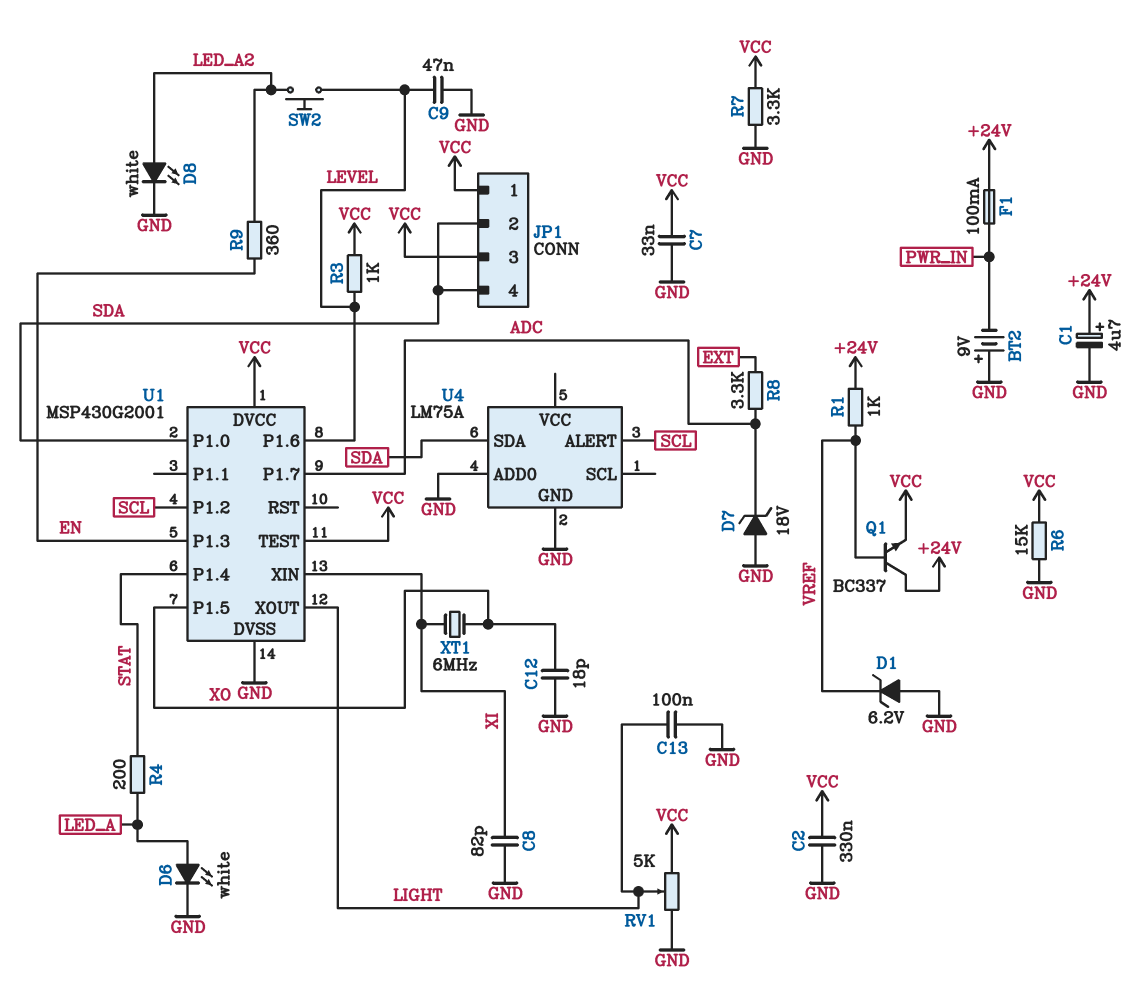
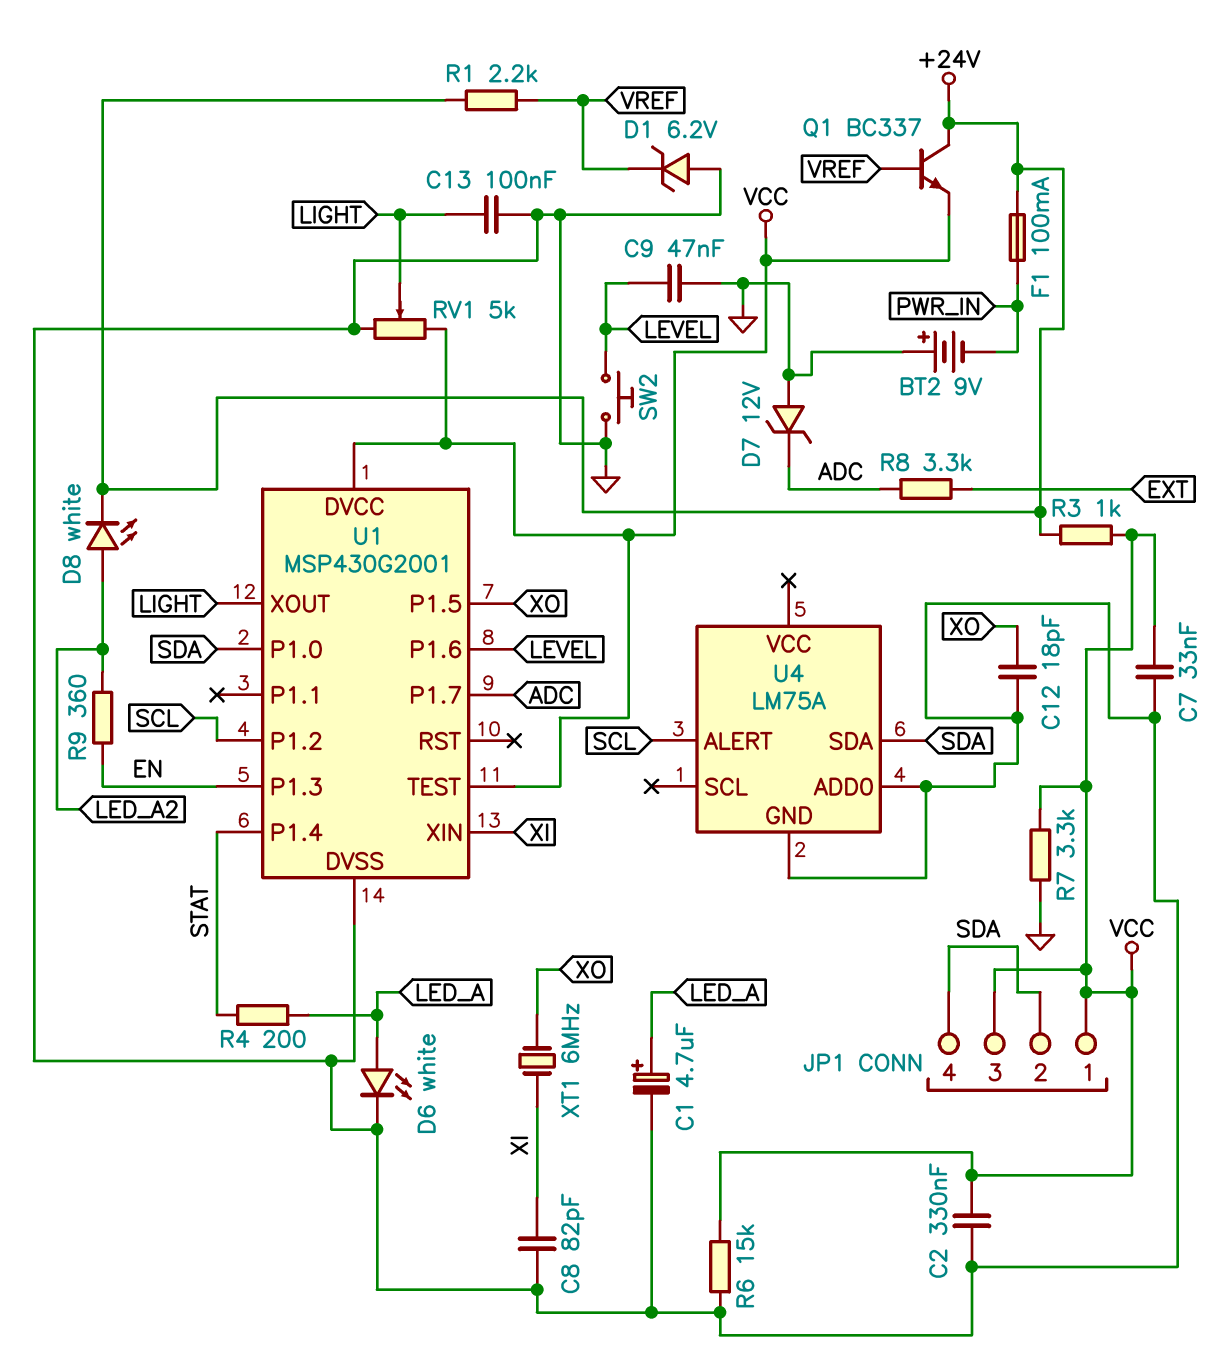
C1: 4.7uF (plus +24V, minus GND) -> 4.7uF (plus LED_A, minus GND)
D7: zener 18V (A GND, K ADC) -> zener 12V (A GND, K ADC)
D8: LED white (A LED_A2, K GND) -> LED white (A LED_A2, K +24V)
R1: 1k (+24V, VREF) -> 2.2k (+24V, VREF)
R3: 1k (LEVEL, VCC) -> 1k (+24V, VCC)
SW2: button (LED_A2, LEVEL) -> button (GND, LEVEL)

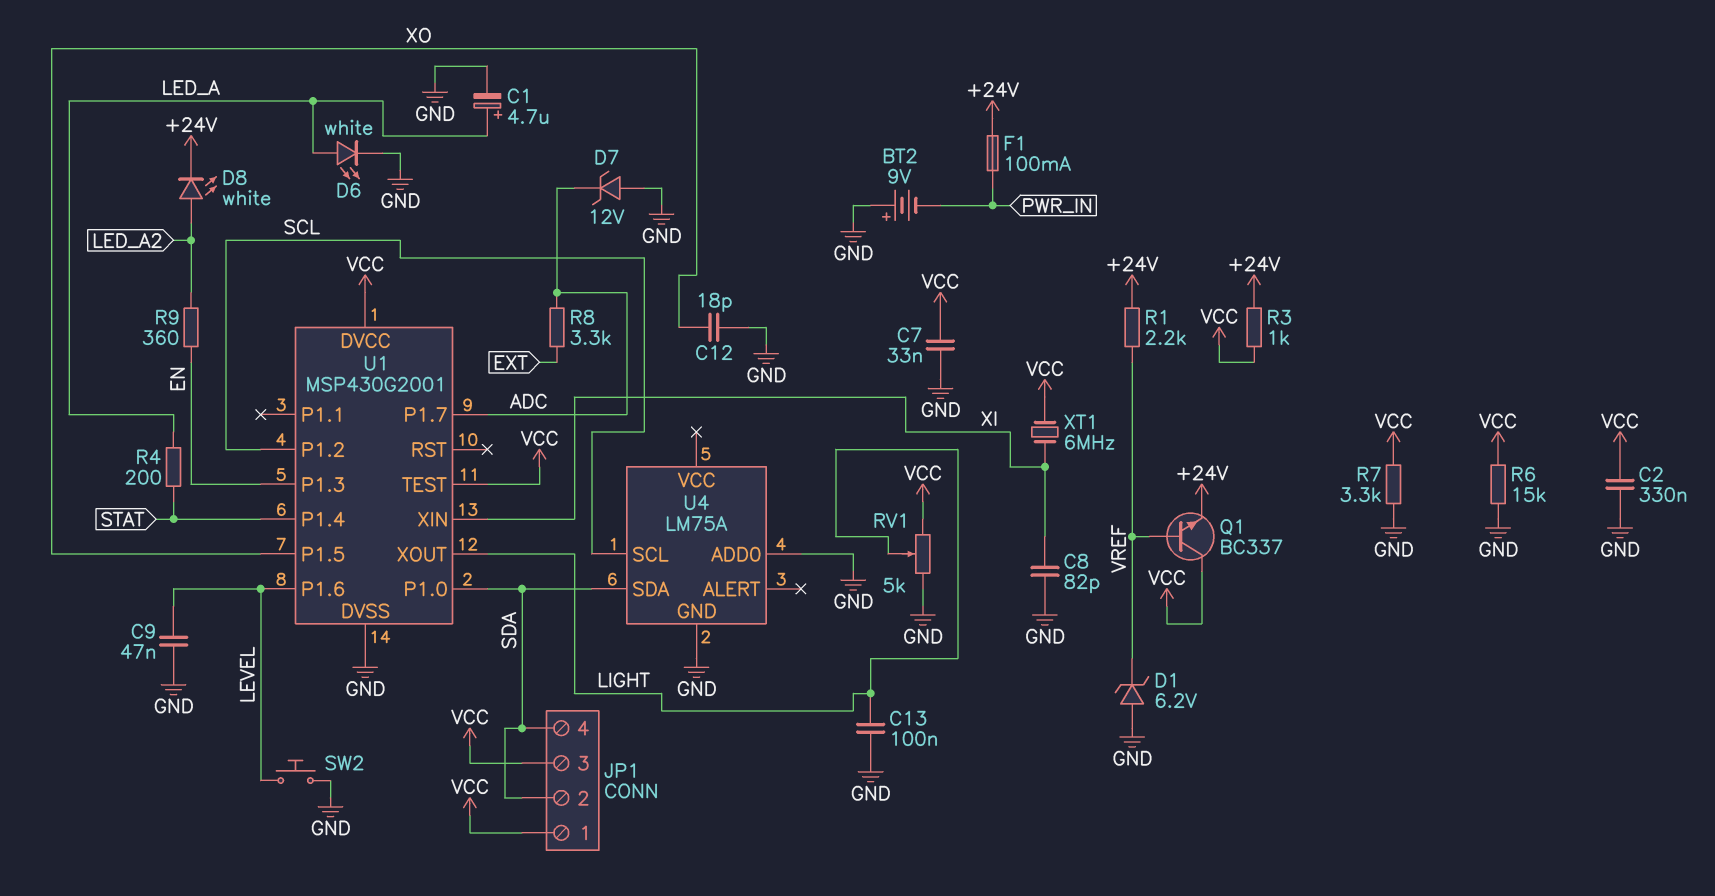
Q1: NPN BC337 (B VREF, C +24V, E VCC) -> NPN BC337 (B VREF, C VCC, E +24V)
U4 pin ALERT: SCL -> none
U4 pin SCL: none -> SCL
XT1: 6MHz (XI, XO) -> 6MHz (VCC, XI)

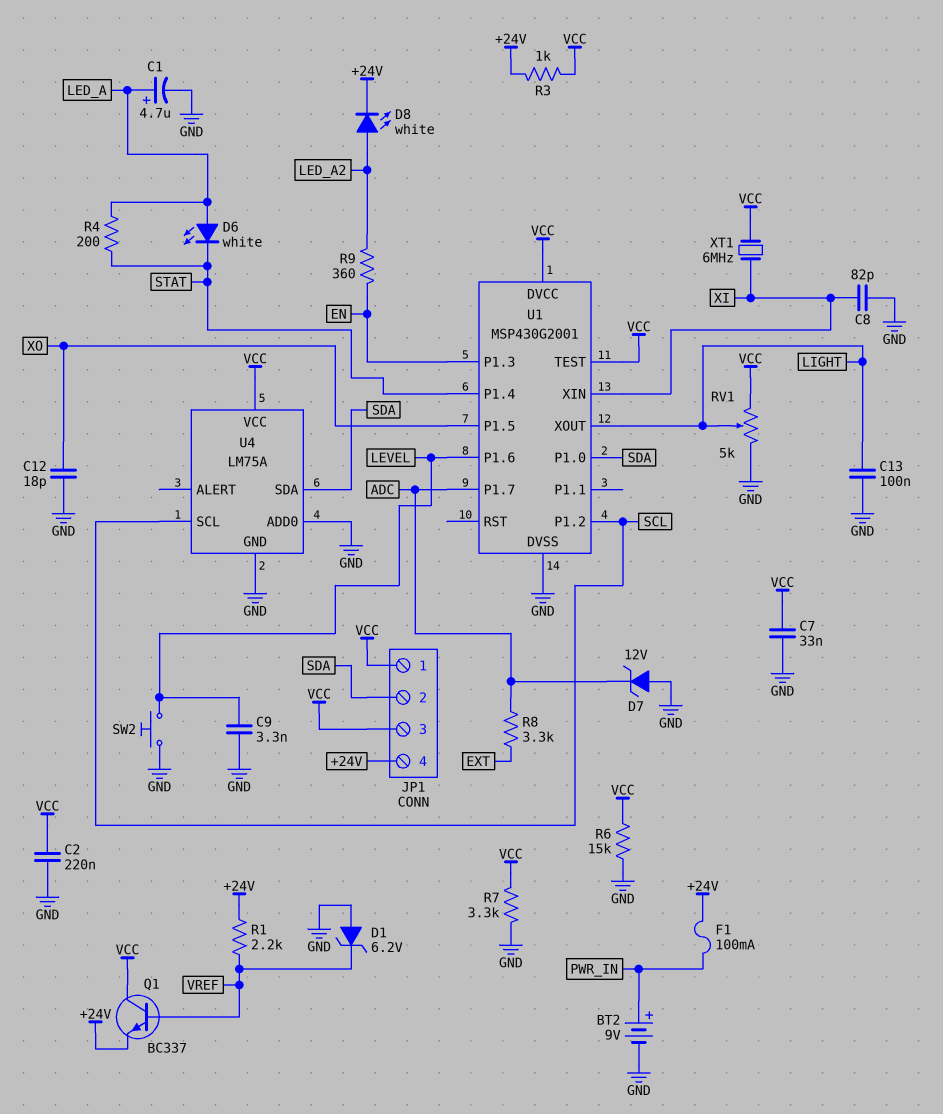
BT2: 9V (plus GND, minus PWR_IN) -> 9V (plus PWR_IN, minus GND)
C2: 330nF (GND, VCC) -> 220nF (GND, VCC)
C9: 47nF (GND, LEVEL) -> 3.3nF (GND, LEVEL)
D6: LED white (A LED_A, K GND) -> LED white (A LED_A, K STAT)
JP1 pin 4: SDA -> +24V
U4 pin VCC: none -> VCC

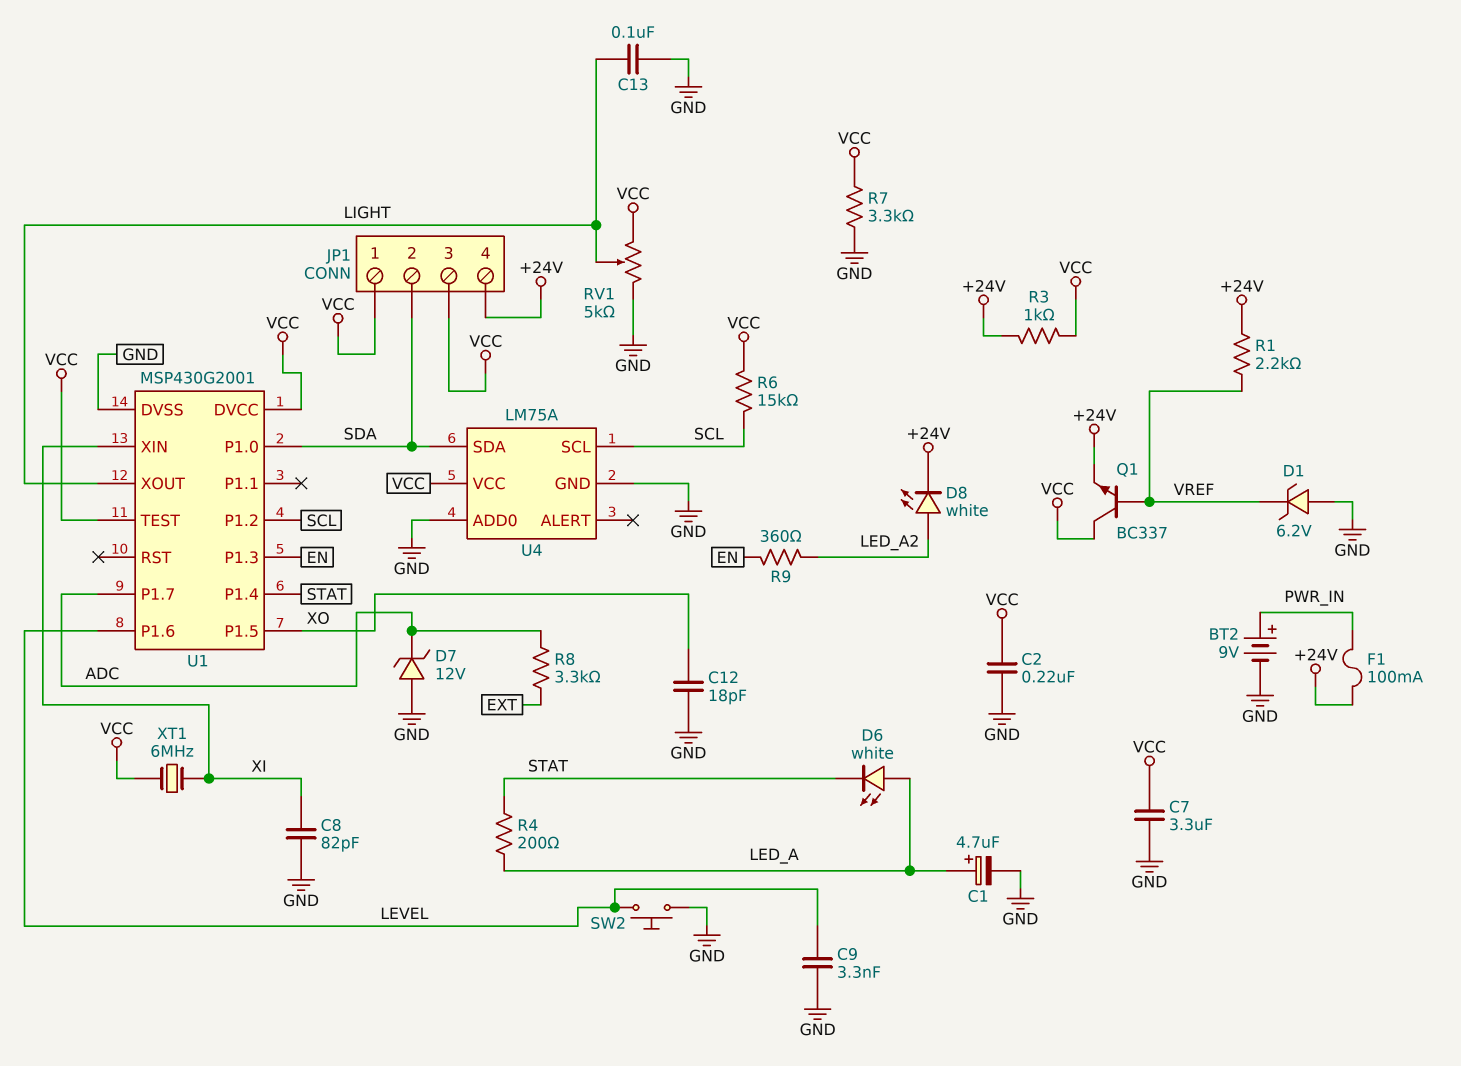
C7: 33nF (GND, VCC) -> 3.3uF (GND, VCC)
R6: 15k (GND, VCC) -> 15k (SCL, VCC)

